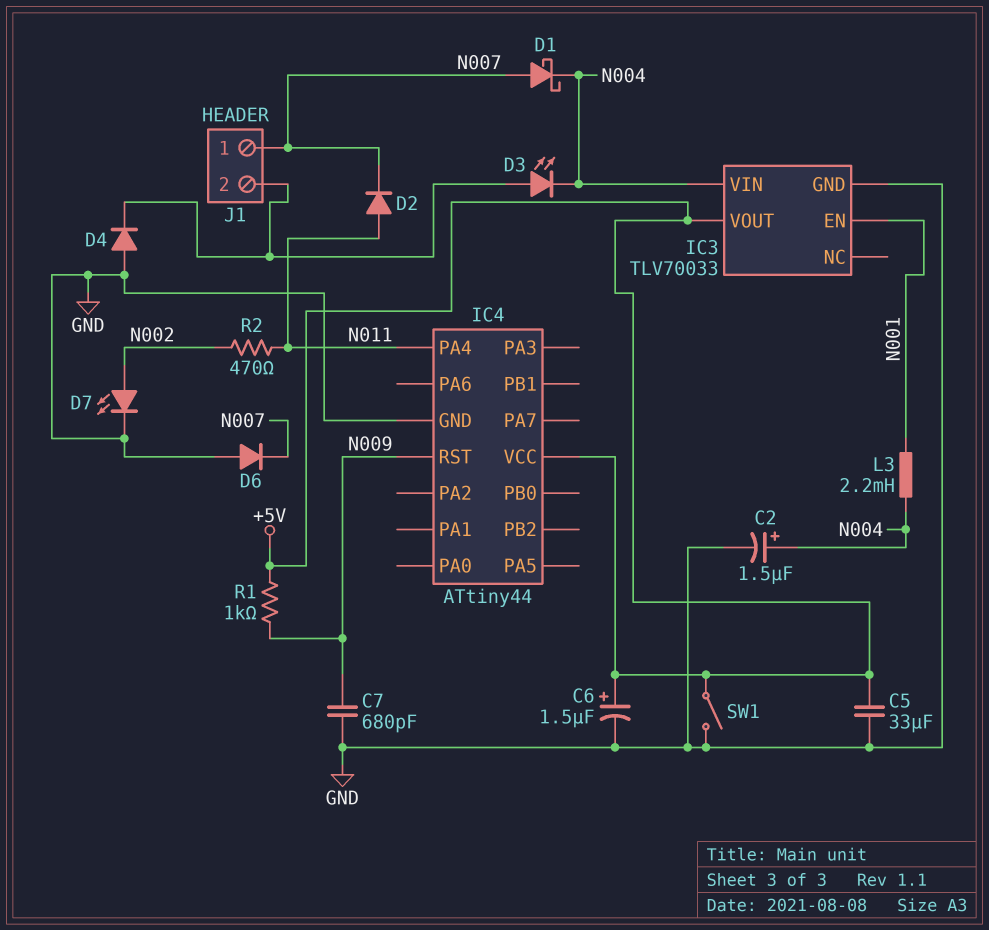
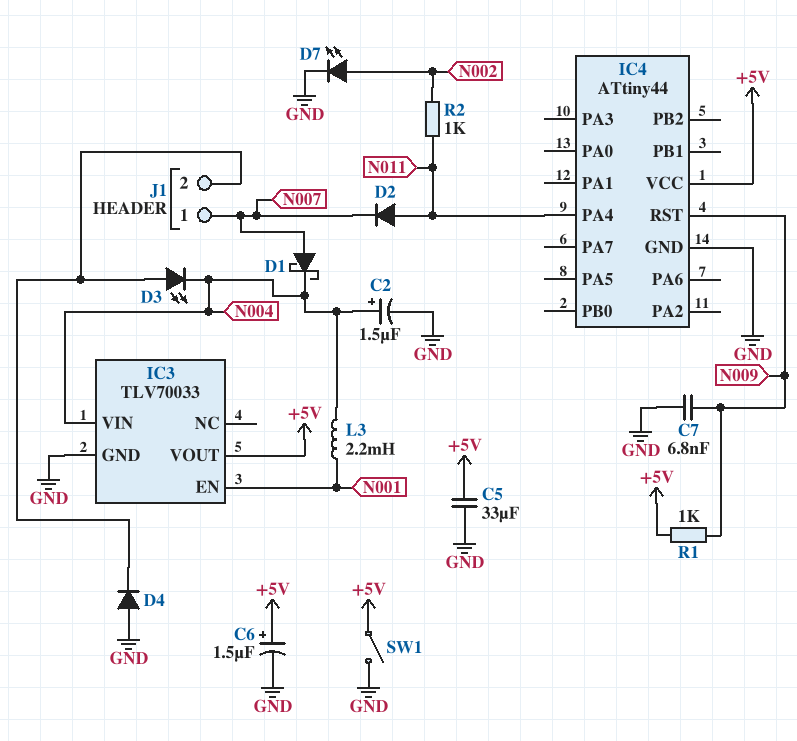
C7: 680pF (GND, N009) -> 6.8nF (GND, N009)
D6: diode (A GND, K N007) -> none
R2: 470 (N002, N011) -> 1k (N002, N011)

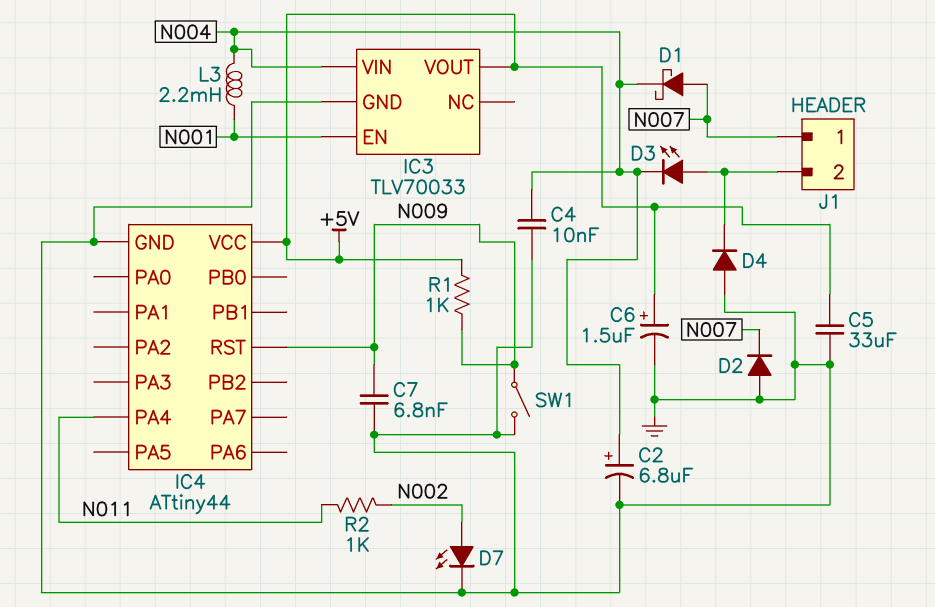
C2: 1.5uF (plus N004, minus GND) -> 6.8uF (plus N004, minus GND)
C4: none -> 10nF (GND, N004)
D2: diode (A N011, K N007) -> diode (A GND, K N007)
SW1: switch (+5V, GND) -> switch (GND, N009)

